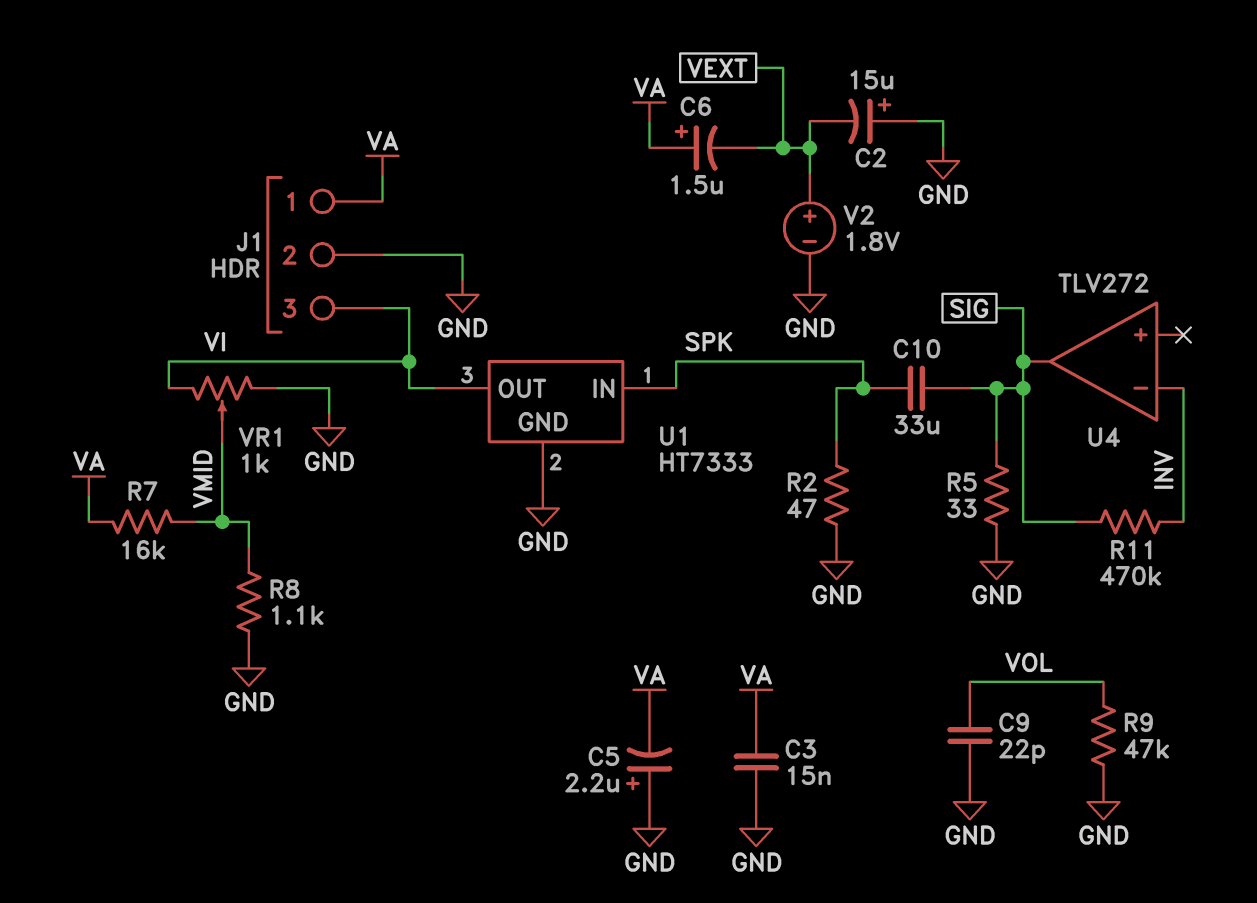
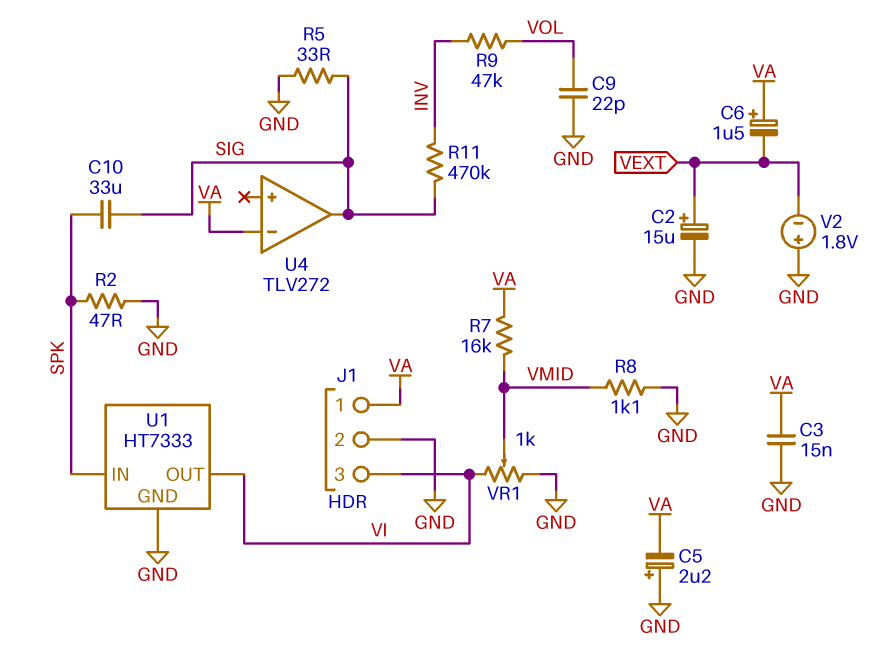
C2: 15uF (plus GND, minus VEXT) -> 15uF (plus VEXT, minus GND)
R9: 47k (GND, VOL) -> 47k (INV, VOL)
U4 pin in-: INV -> VA
V2: 1.8V (plus VEXT, minus GND) -> 1.8V (plus GND, minus VEXT)

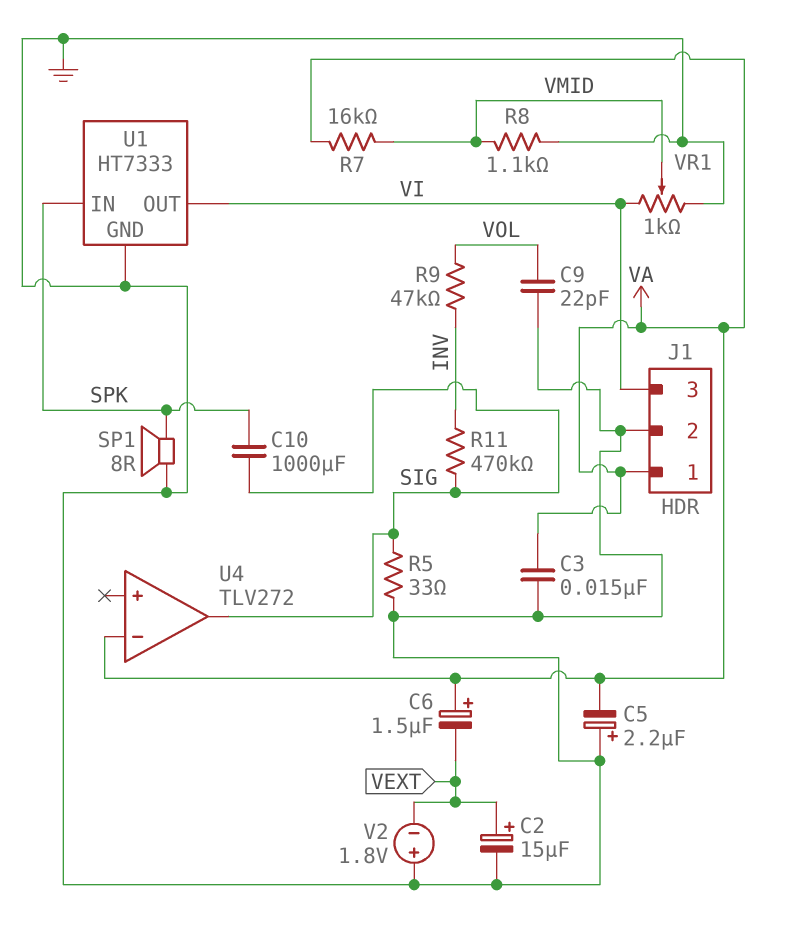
C10: 33uF (SIG, SPK) -> 1000uF (SIG, SPK)
R2: 47 (GND, SPK) -> none
SP1: none -> speaker 8R (GND, SPK)

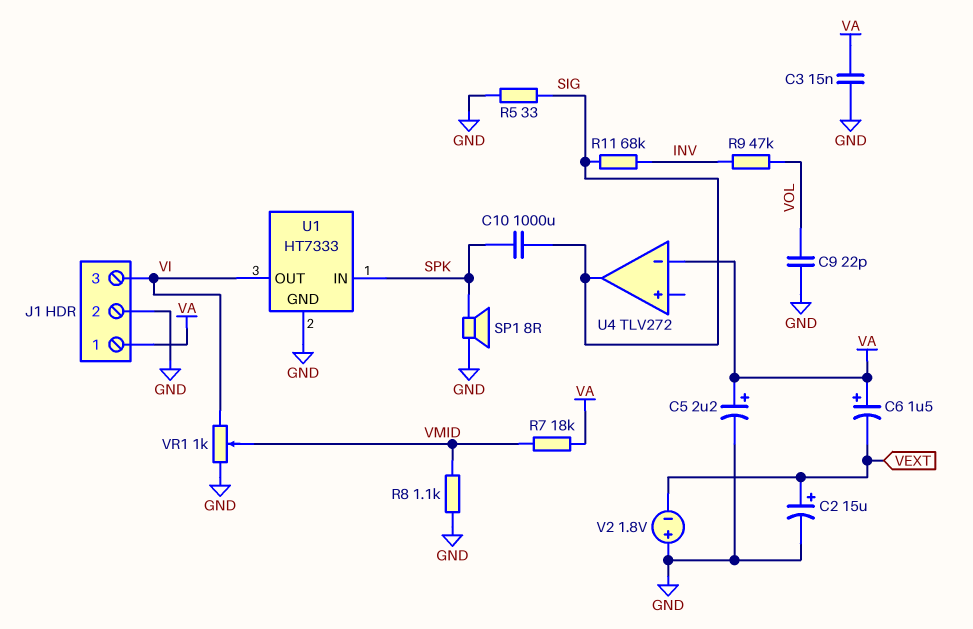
C5: 2.2uF (plus GND, minus VA) -> 2.2uF (plus VA, minus GND)
R7: 16k (VA, VMID) -> 18k (VA, VMID)
R11: 470k (INV, SIG) -> 68k (INV, SIG)

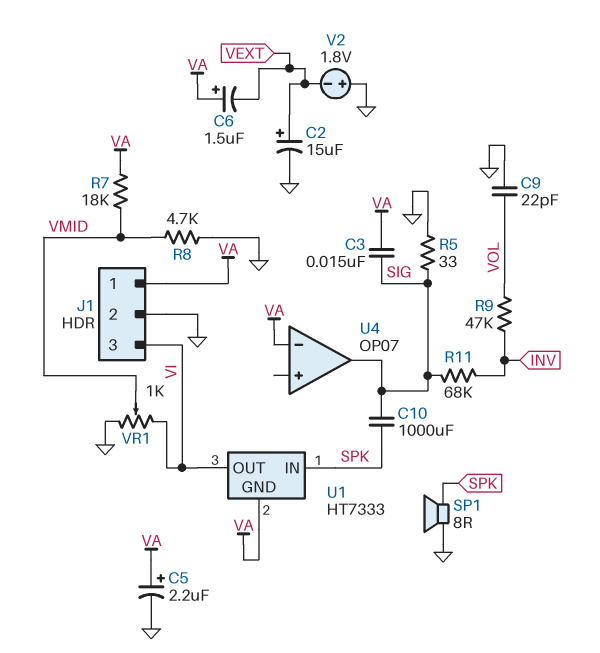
C3: 15nF (GND, VA) -> 15nF (SIG, VA)
R8: 1.1k (GND, VMID) -> 4.7k (GND, VMID)
U1 pin GND: GND -> VA
U4: TLV272 -> OP07

